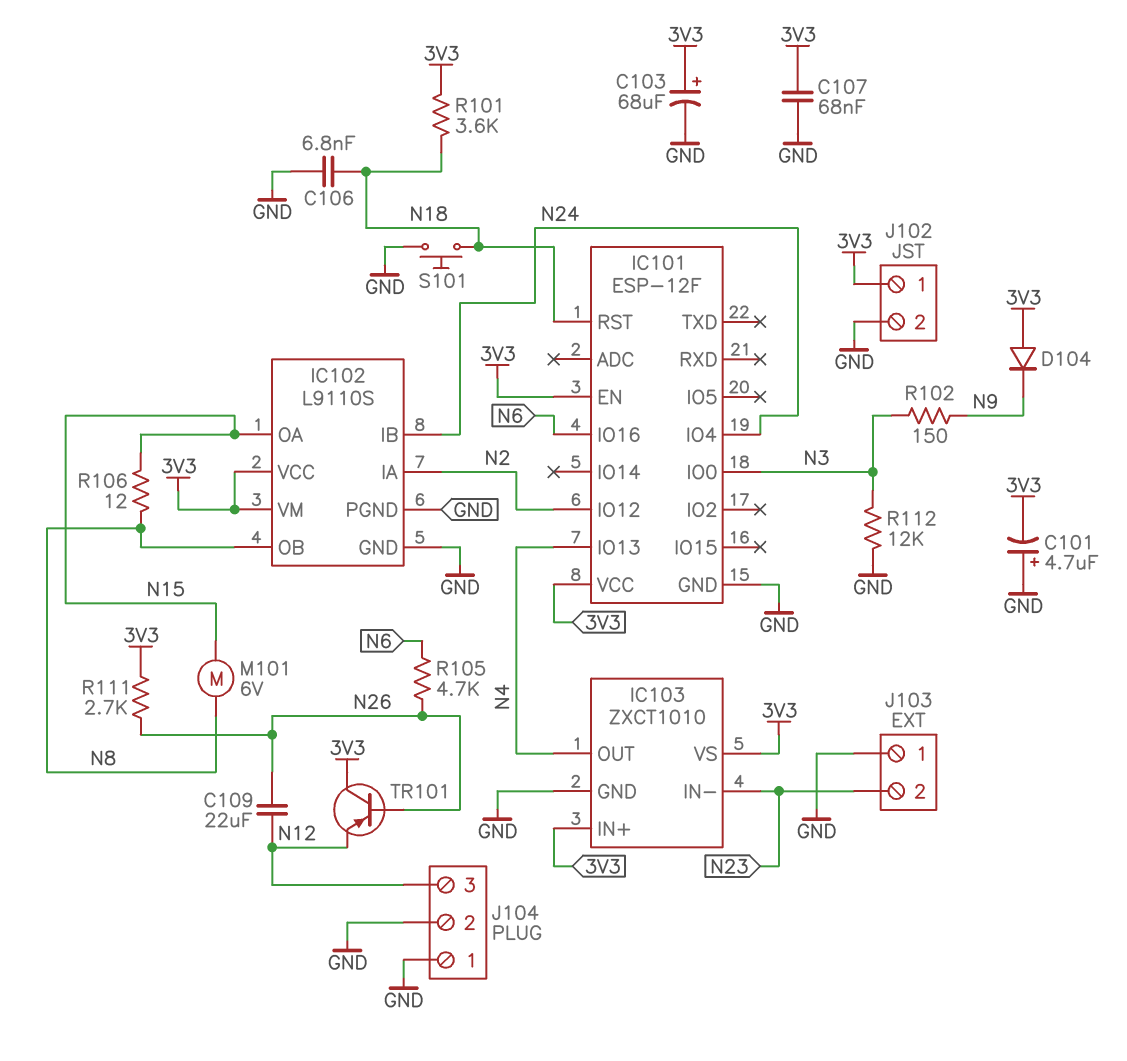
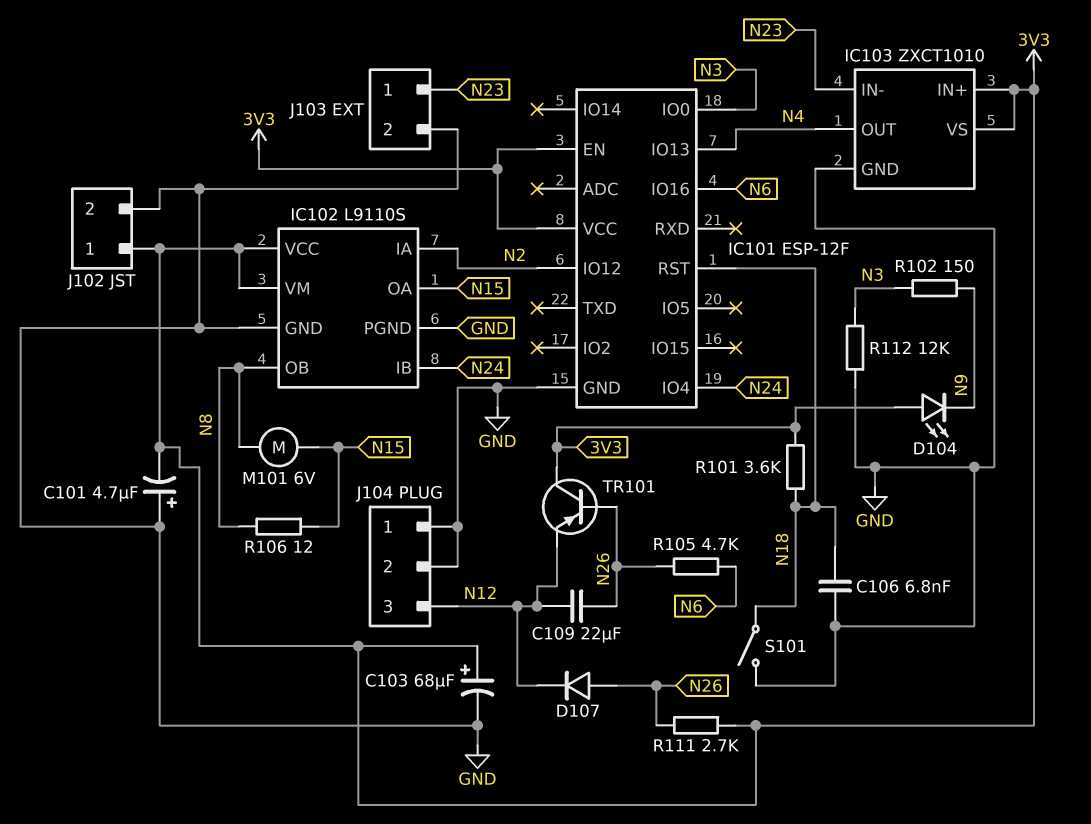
C107: 68nF (3V3, GND) -> none
D104: diode (A 3V3, K N9) -> LED (A 3V3, K N9)
D107: none -> diode (A N26, K N12)
J103 pin 1: GND -> N23
J103 pin 2: N23 -> GND
S101: button (GND, N18) -> switch (GND, N18)

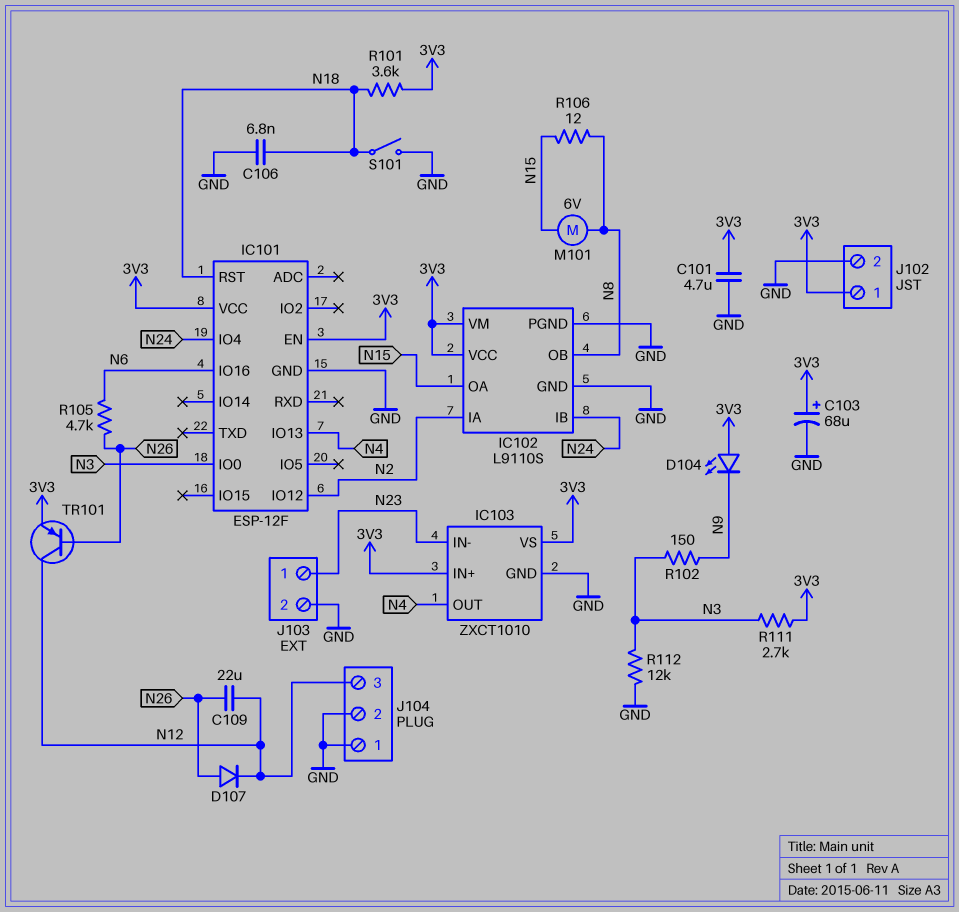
C101: 4.7uF (plus GND, minus 3V3) -> 4.7uF (3V3, GND)
R111: 2.7k (3V3, N26) -> 2.7k (3V3, N3)
TR101: PNP (B N26, C 3V3, E N12) -> PNP (B N26, C N12, E 3V3)

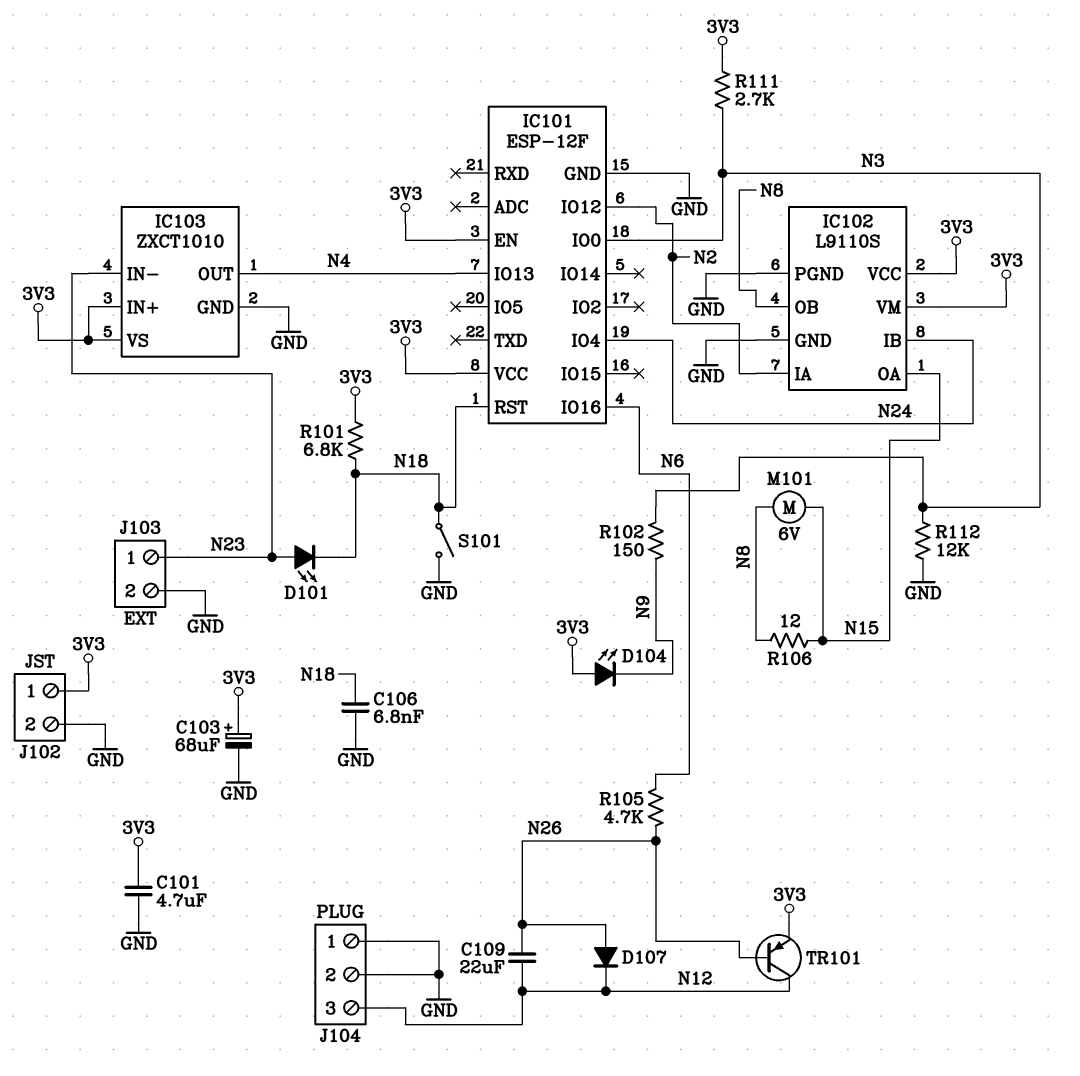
D101: none -> LED (A N23, K N18)
R101: 3.6k (3V3, N18) -> 6.8k (3V3, N18)

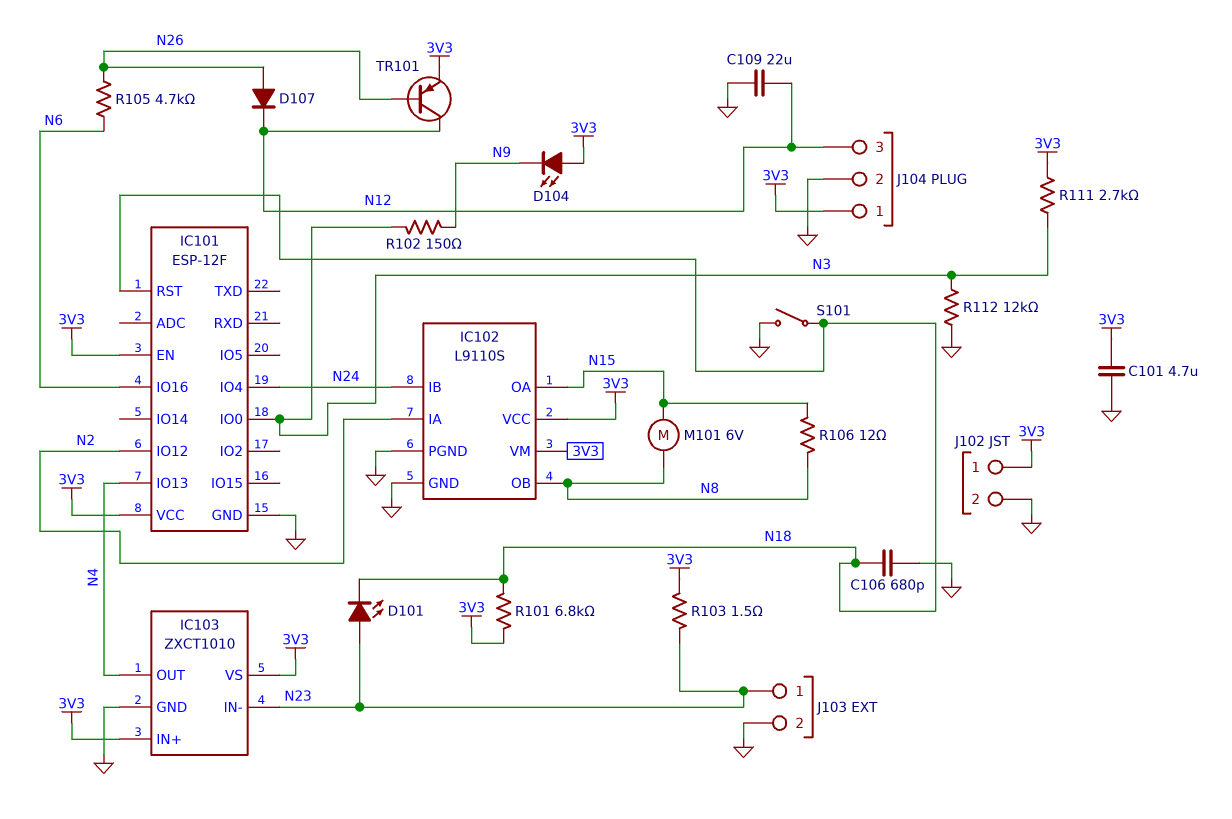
C103: 68uF (plus 3V3, minus GND) -> none
C106: 6.8nF (GND, N18) -> 680pF (GND, N18)
C109: 22uF (N12, N26) -> 22uF (GND, N12)
J104 pin 1: GND -> 3V3
R103: none -> 1.5 (3V3, N23)

